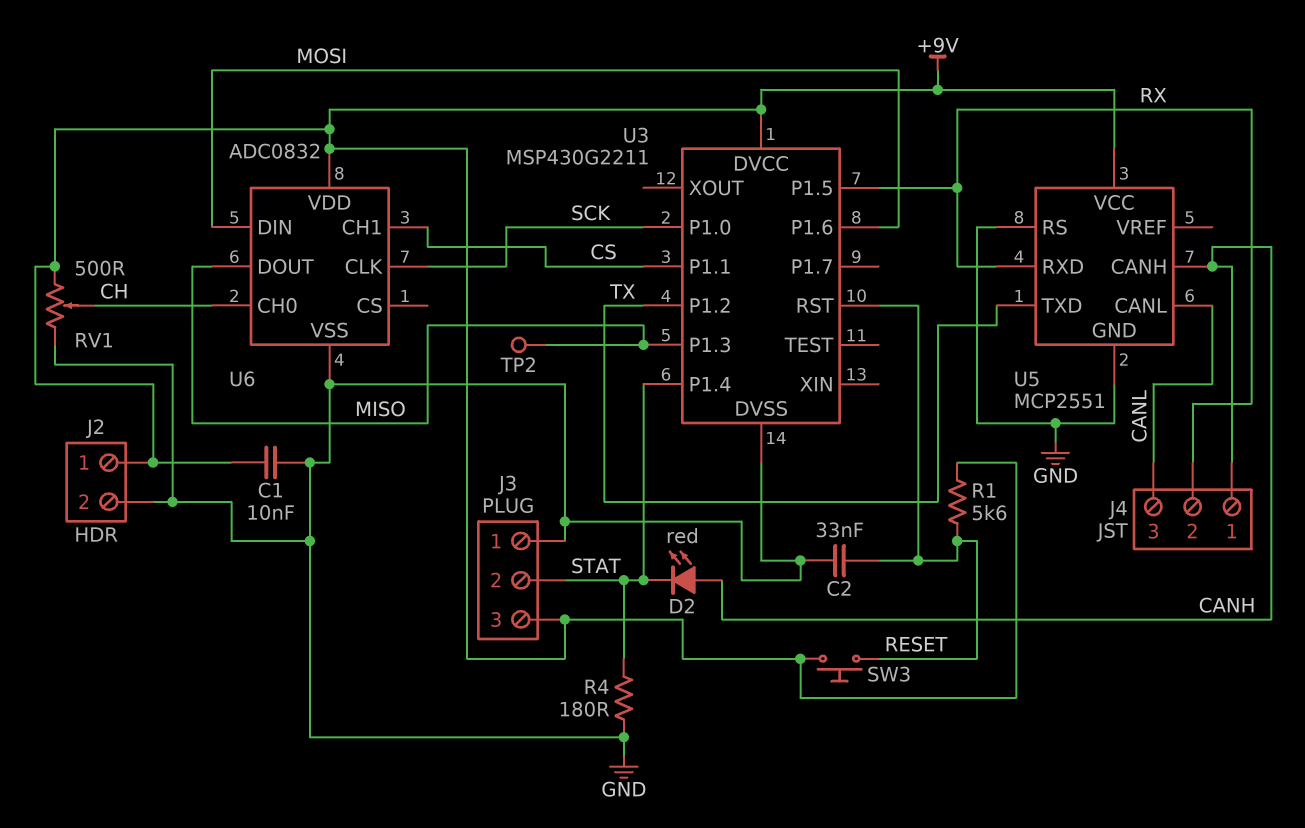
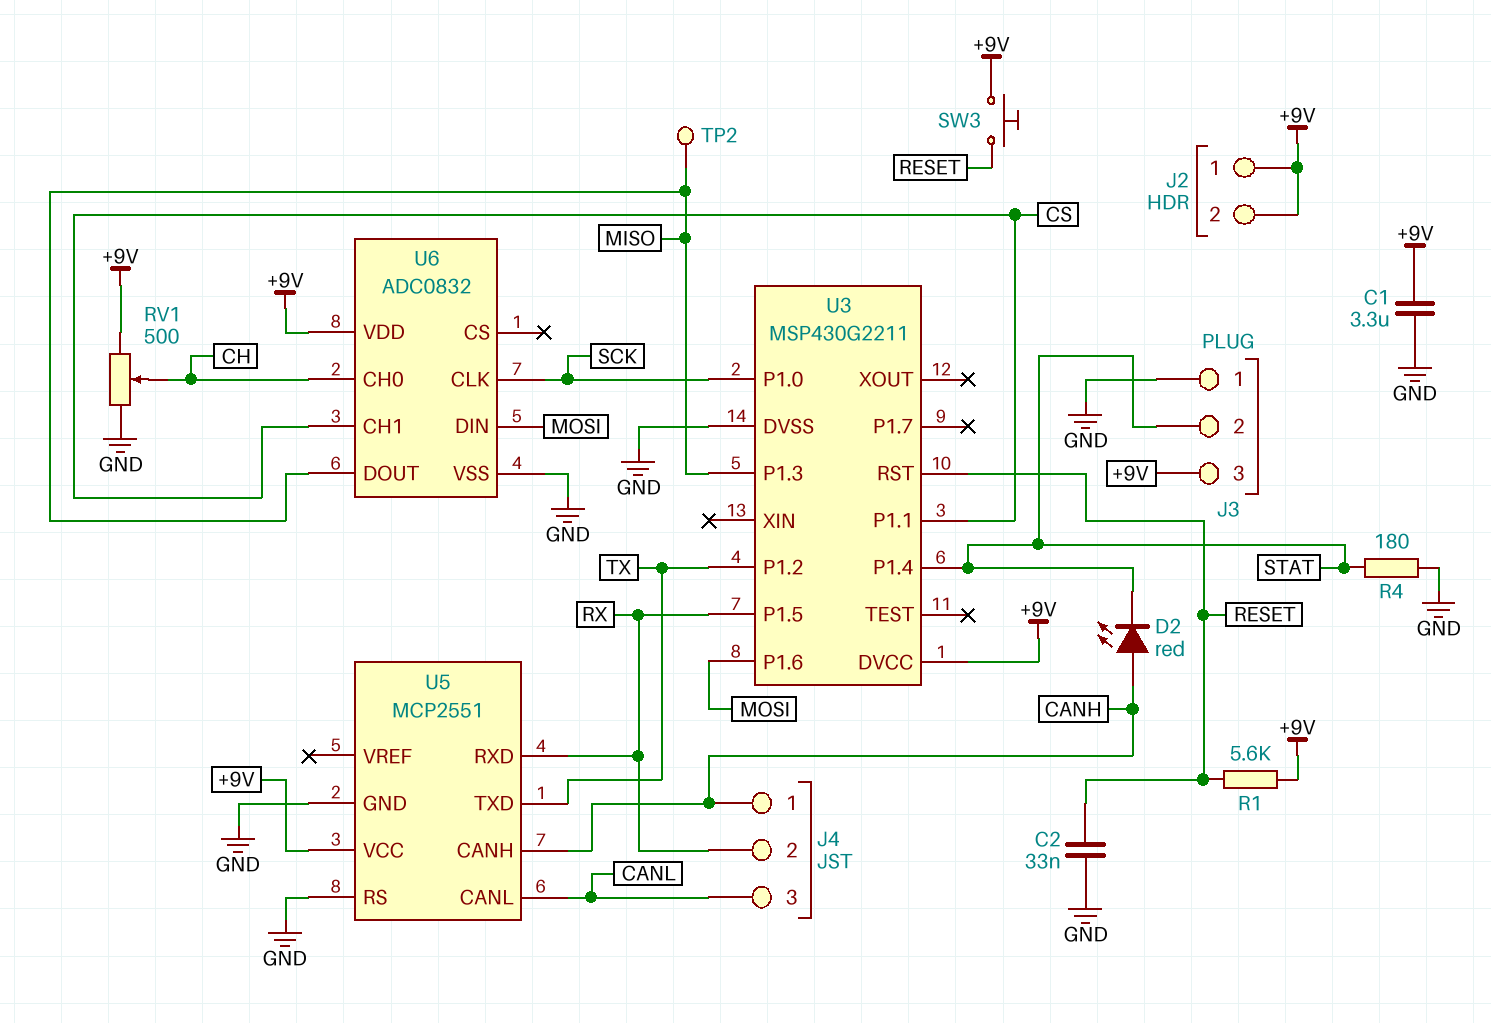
C1: 10nF (+9V, GND) -> 3.3uF (+9V, GND)
J2 pin 2: GND -> +9V

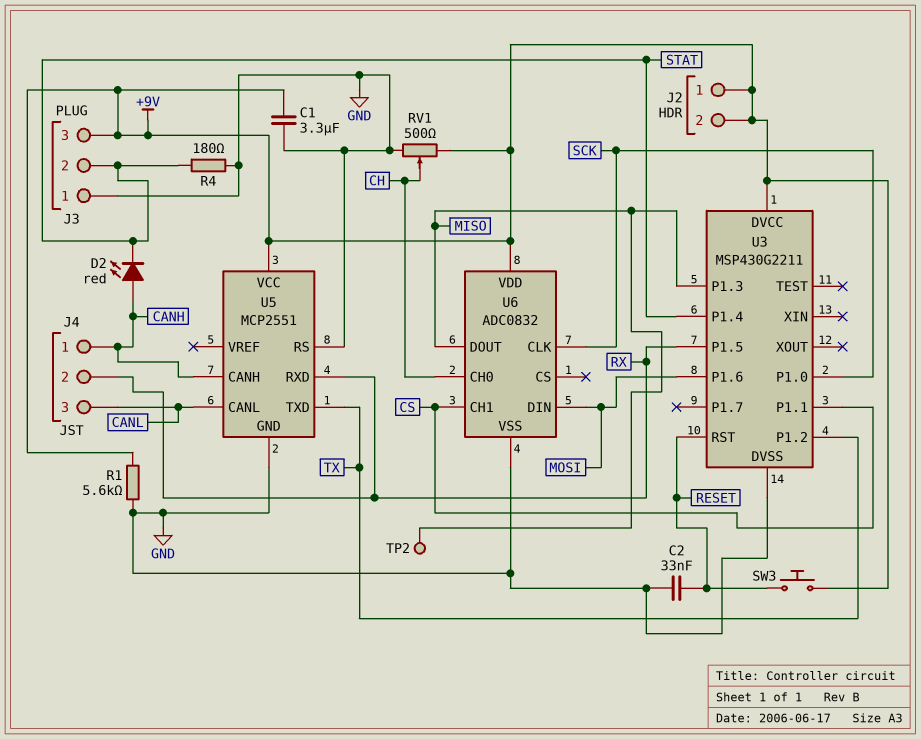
R1: 5.6k (+9V, RESET) -> 5.6k (+9V, GND)

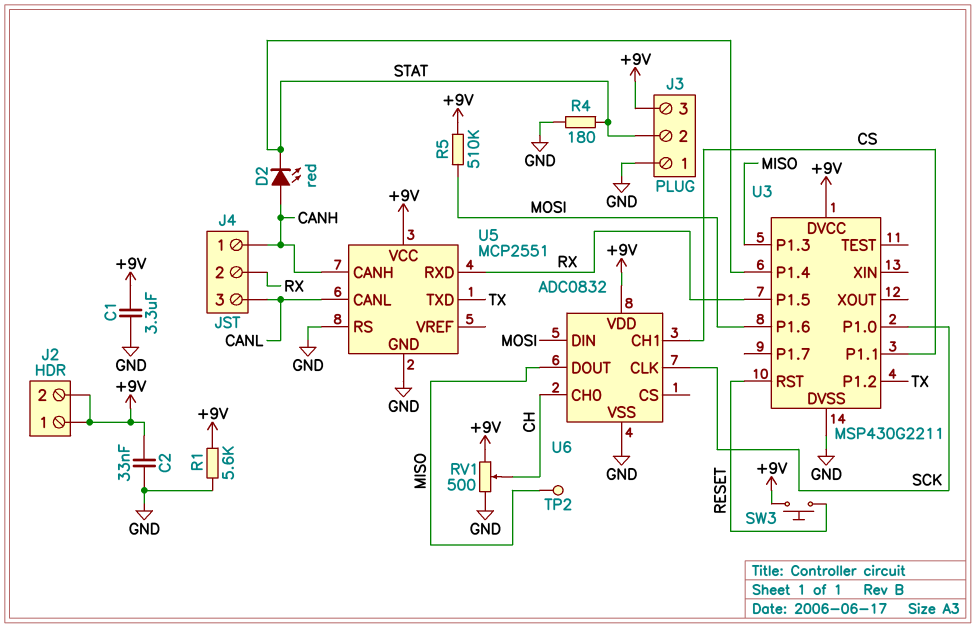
C2: 33nF (GND, RESET) -> 33nF (+9V, GND)
R5: none -> 510k (+9V, MOSI)

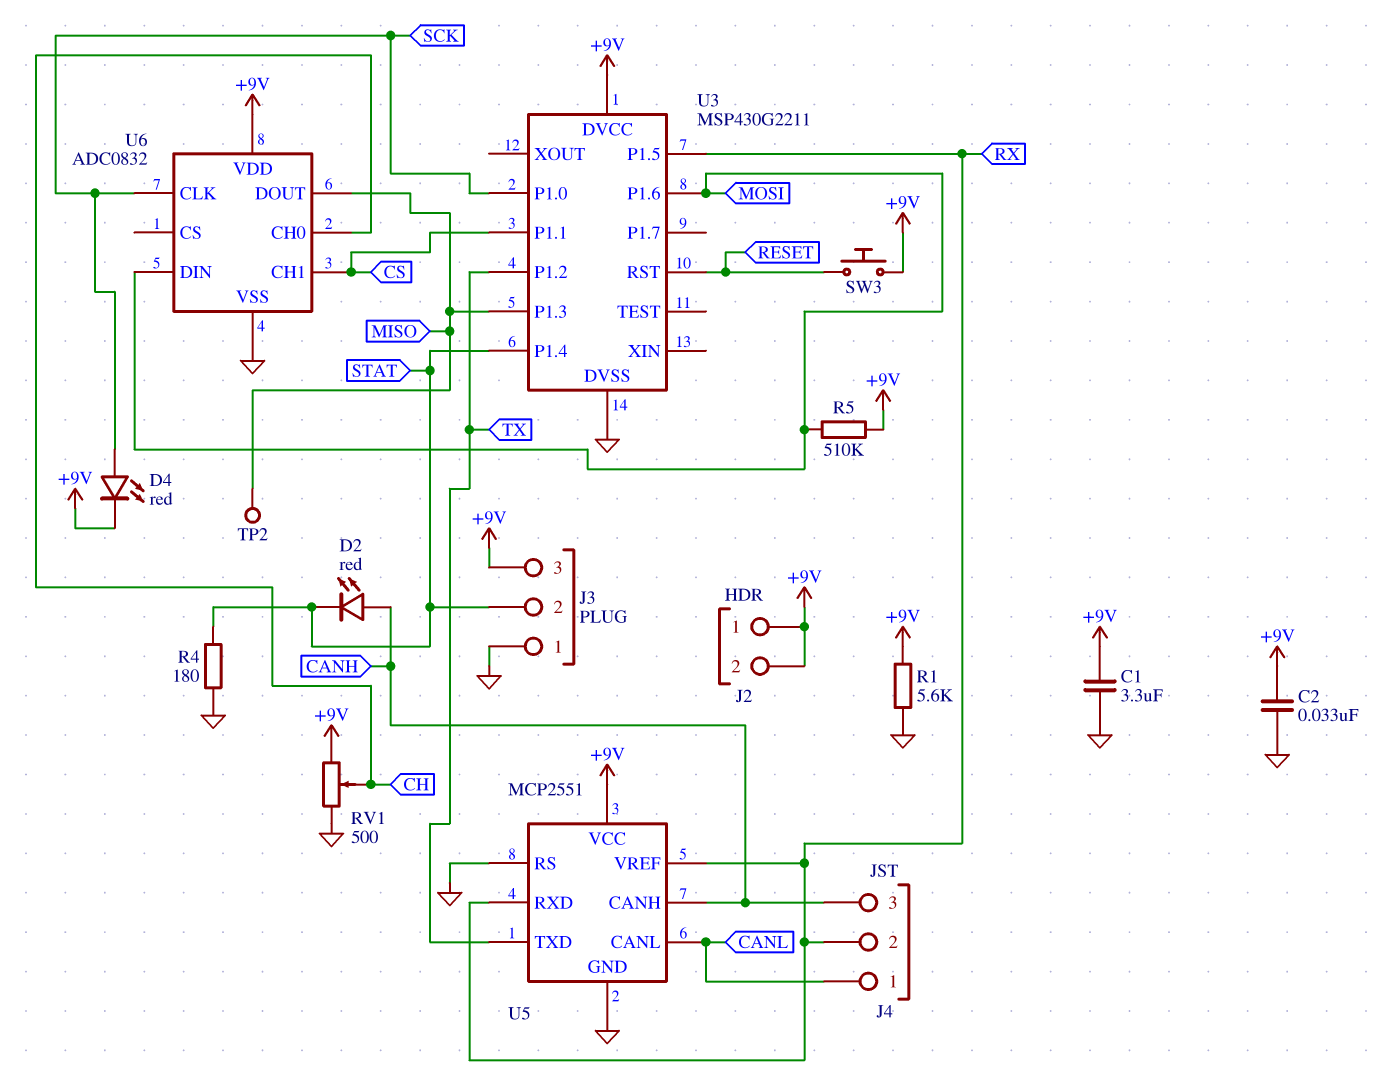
D4: none -> LED red (A SCK, K +9V)
J4 pin 1: CANH -> CANL
J4 pin 3: CANL -> CANH
U5 pin VREF: none -> RX

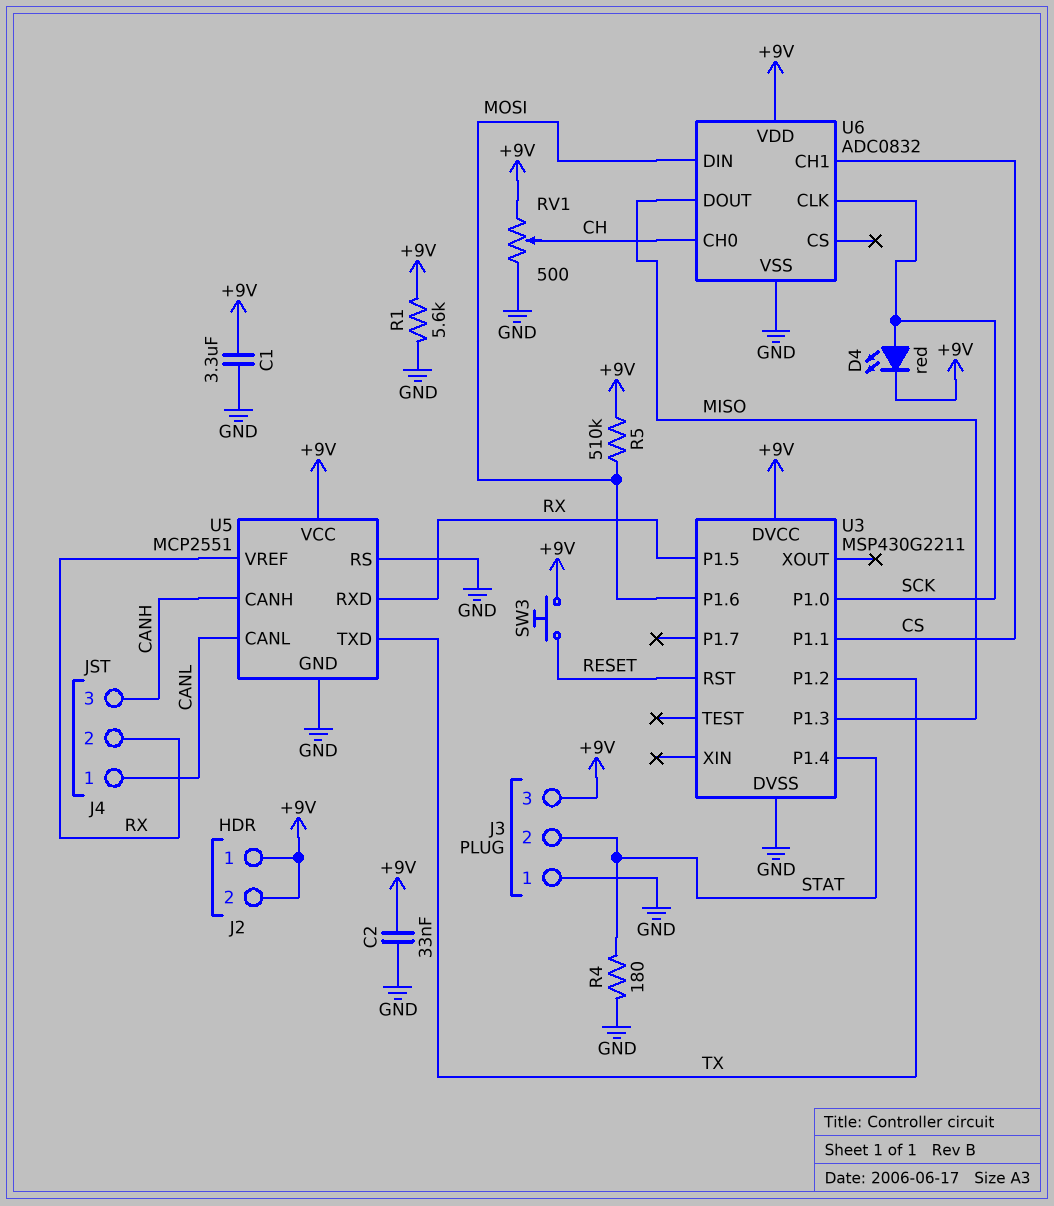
D2: LED red (A CANH, K STAT) -> none
TP2: test point (MISO) -> none

